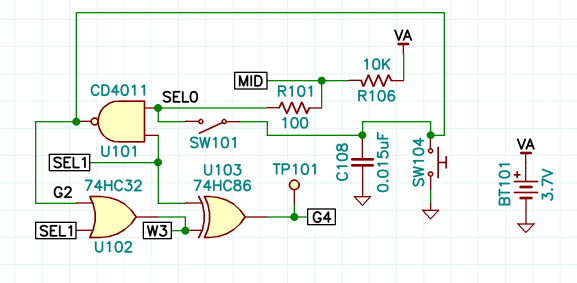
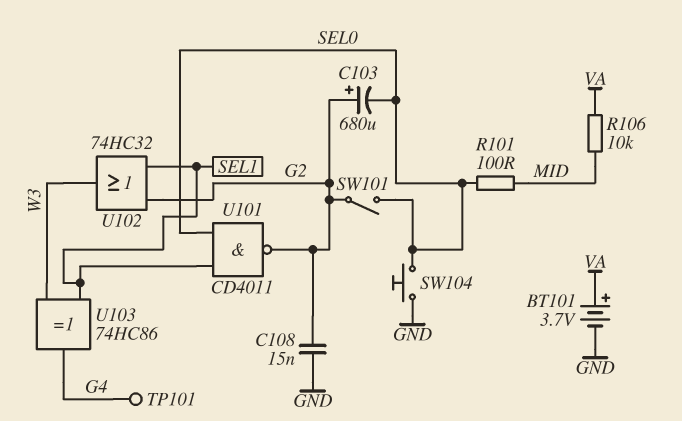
C103: none -> 680uF (plus G2, minus SEL0)
SW104: button (G2, GND) -> button (GND, SEL0)

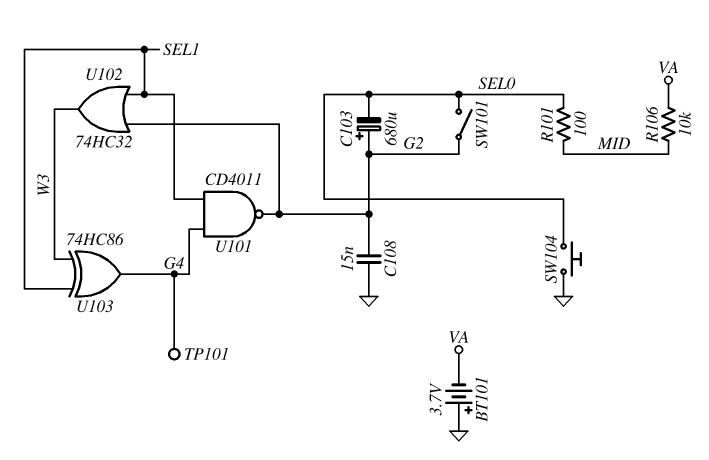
BT101: 3.7V (plus VA, minus GND) -> 3.7V (plus GND, minus VA)
U101: NAND CD4011 (in SEL0, in SEL1, out G2) -> NAND CD4011 (in G4, in SEL1, out G2)

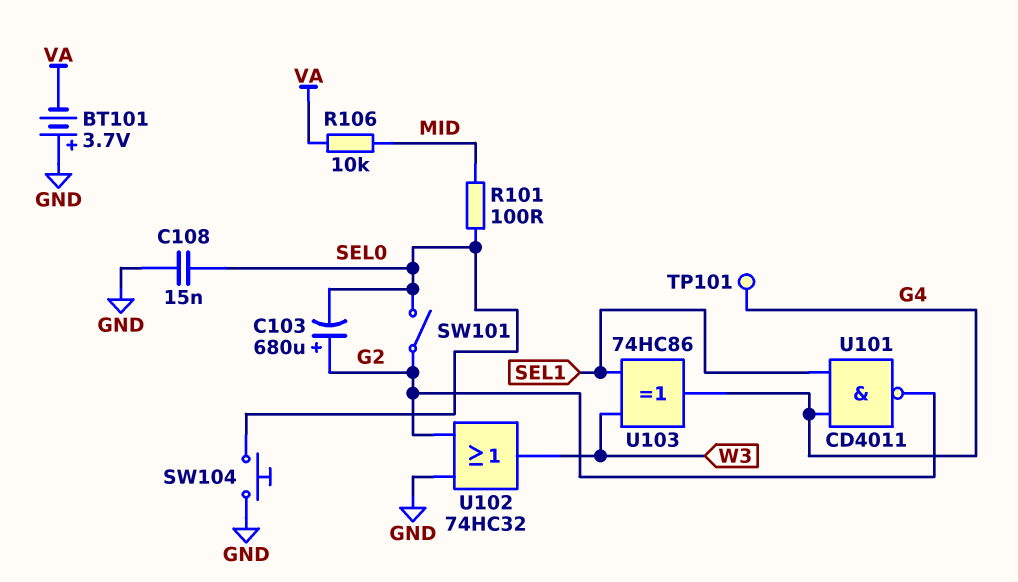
C108: 15nF (G2, GND) -> 15nF (GND, SEL0)
U102: OR 74HC32 (in G2, in SEL1, out W3) -> OR 74HC32 (in G2, in GND, out W3)

